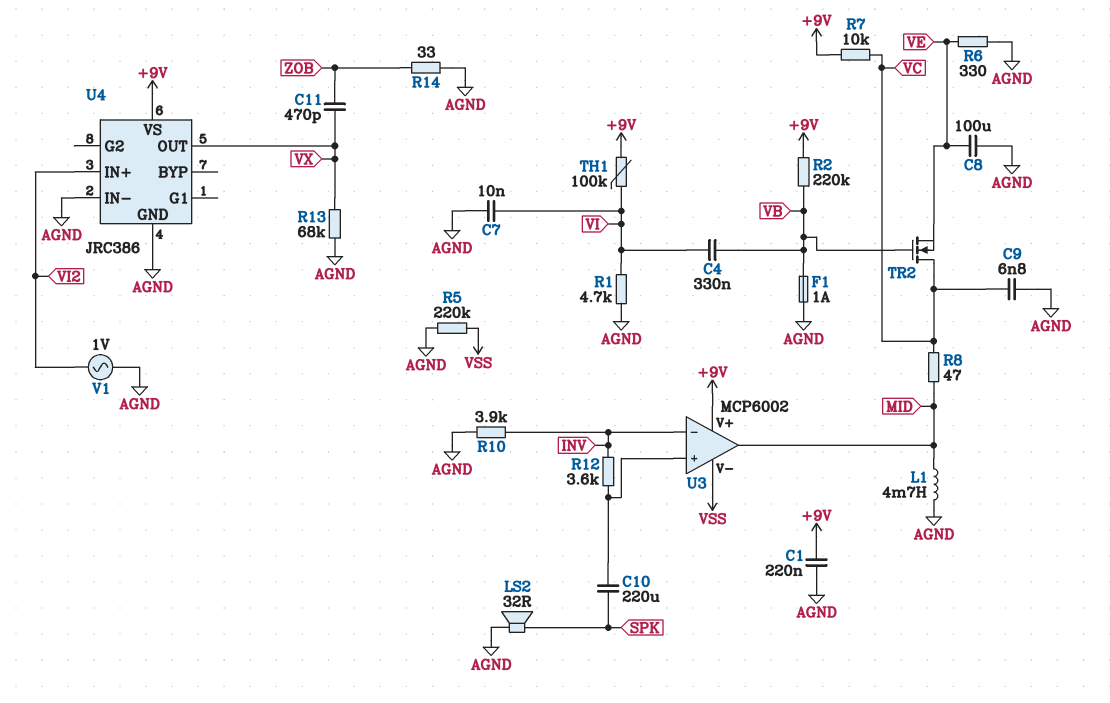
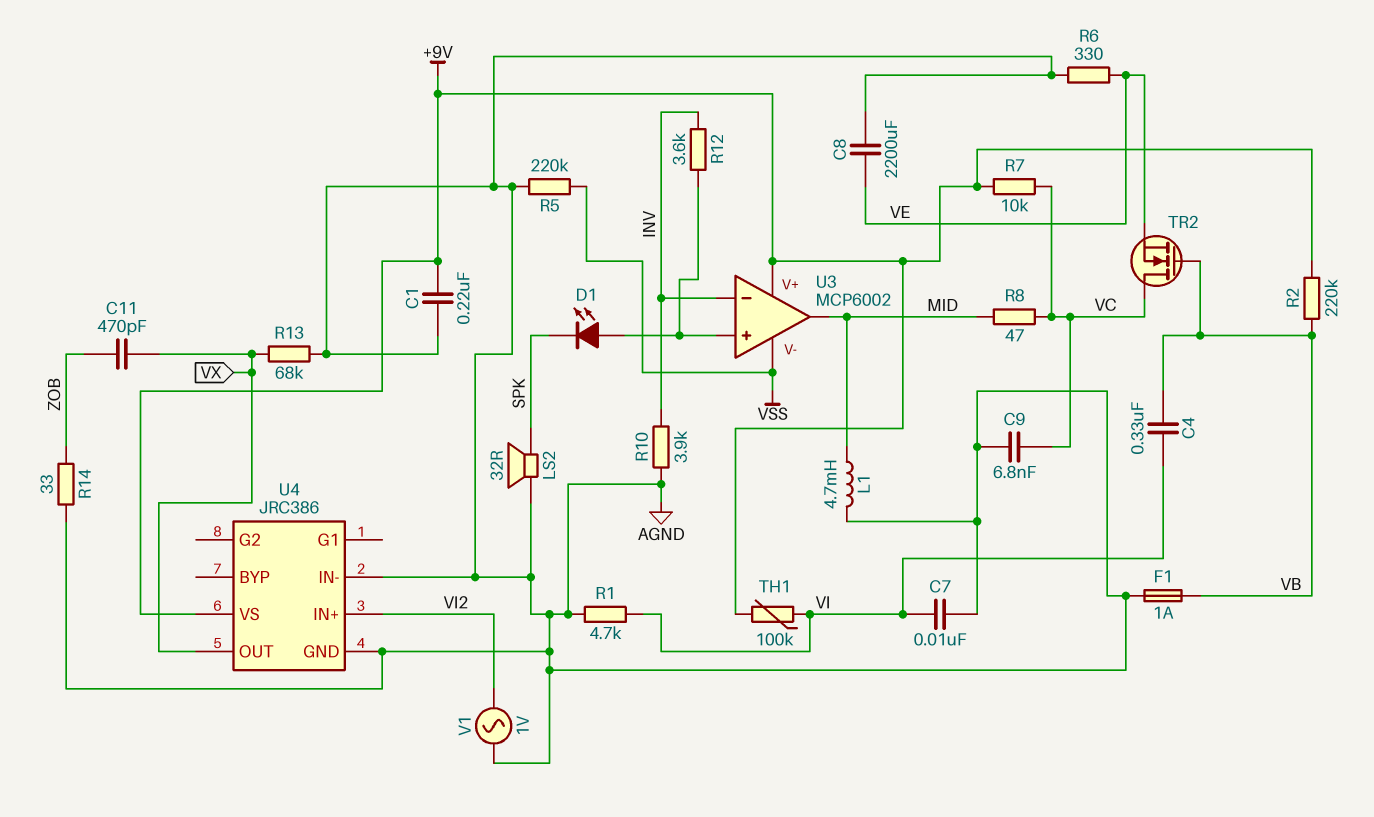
C8: 100uF (AGND, VE) -> 2200uF (AGND, VE)
C10: 220uF (SPK, U3/in+) -> none
D1: none -> LED (A U3/in+, K SPK)

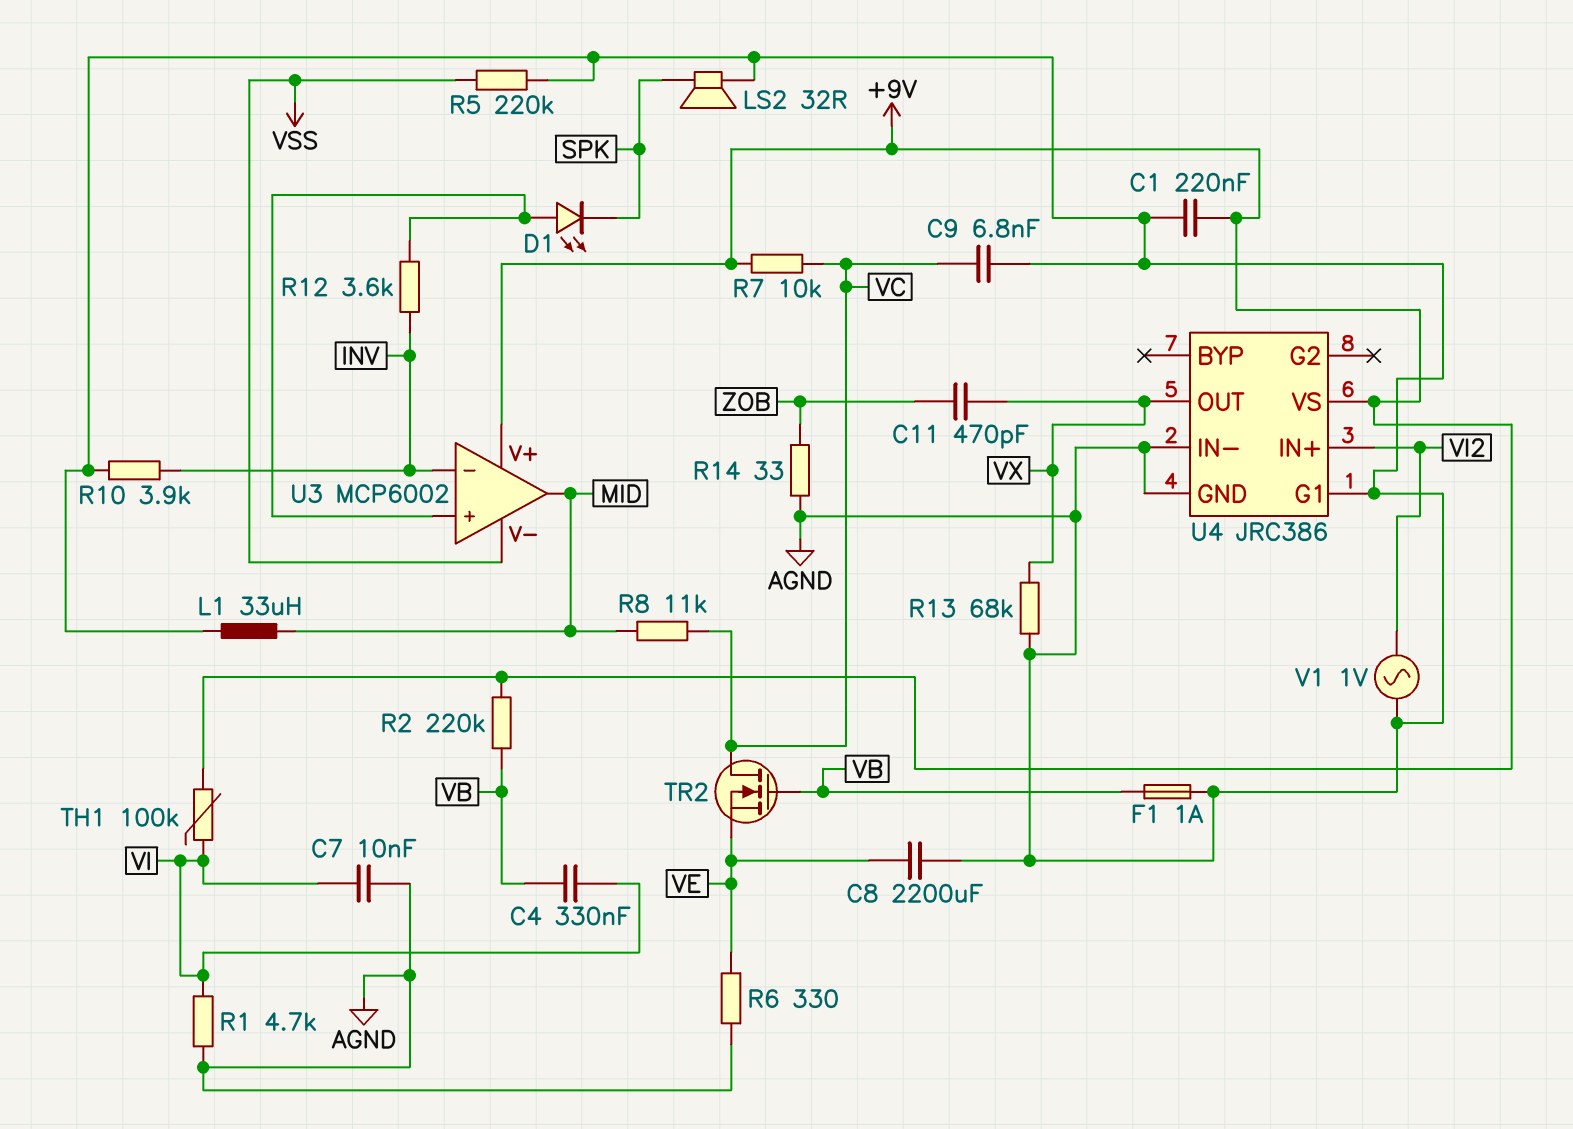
L1: 4.7mH (AGND, MID) -> 33uH (AGND, MID)
R8: 47 (MID, VC) -> 11k (MID, VC)
U4 pin G1: none -> AGND

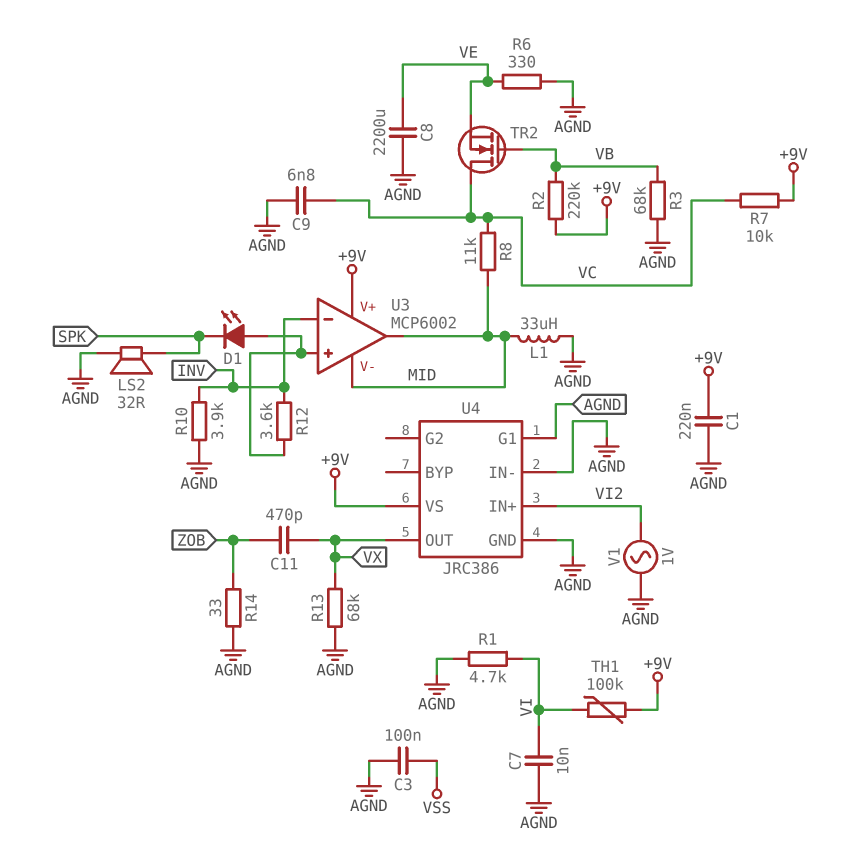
C3: none -> 100nF (AGND, VSS)
C4: 330nF (VB, VI) -> none
F1: 1A (AGND, VB) -> none
R3: none -> 68k (AGND, VB)
R5: 220k (AGND, VSS) -> none
U3 pin V-: VSS -> MID

